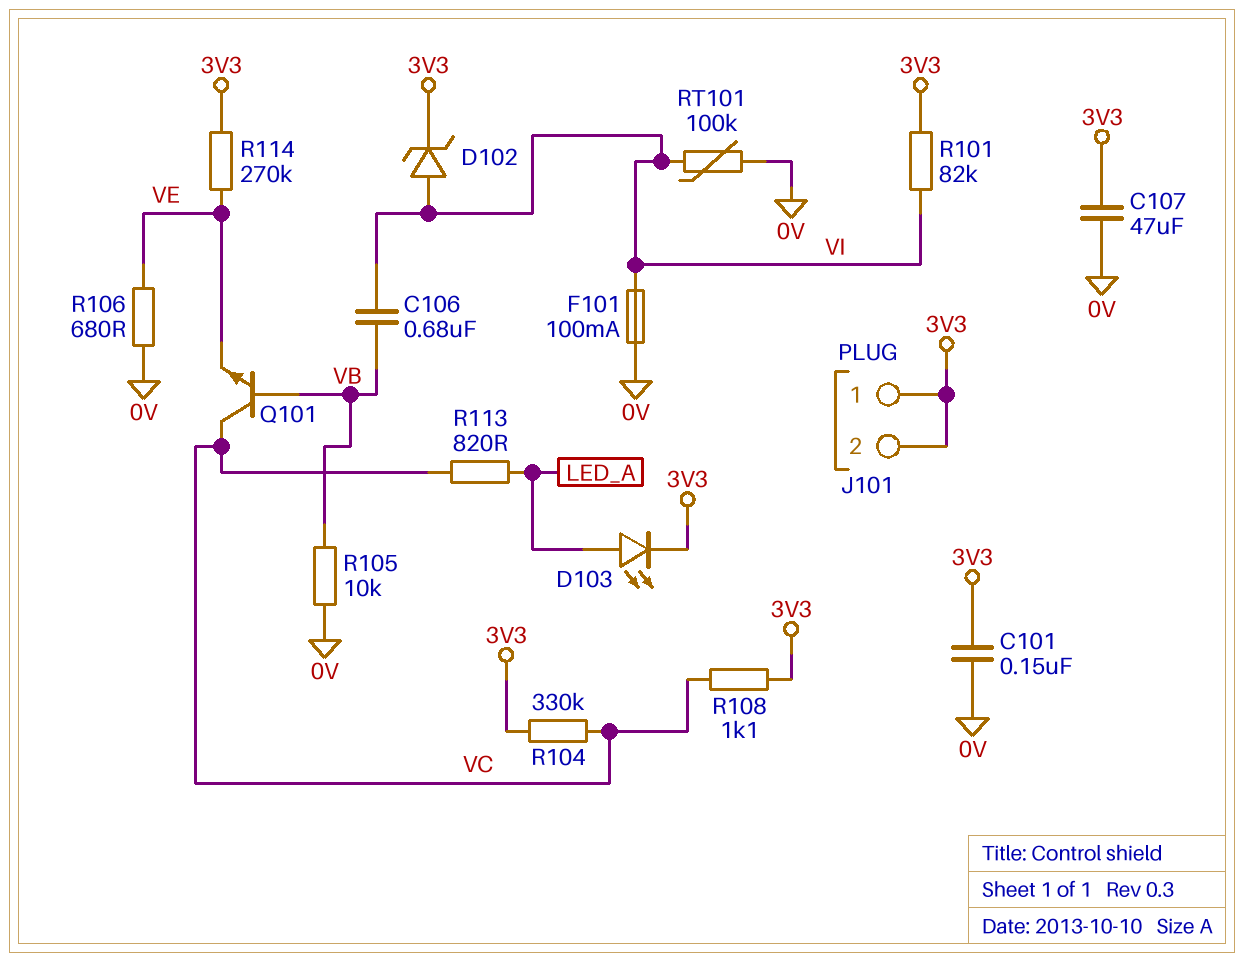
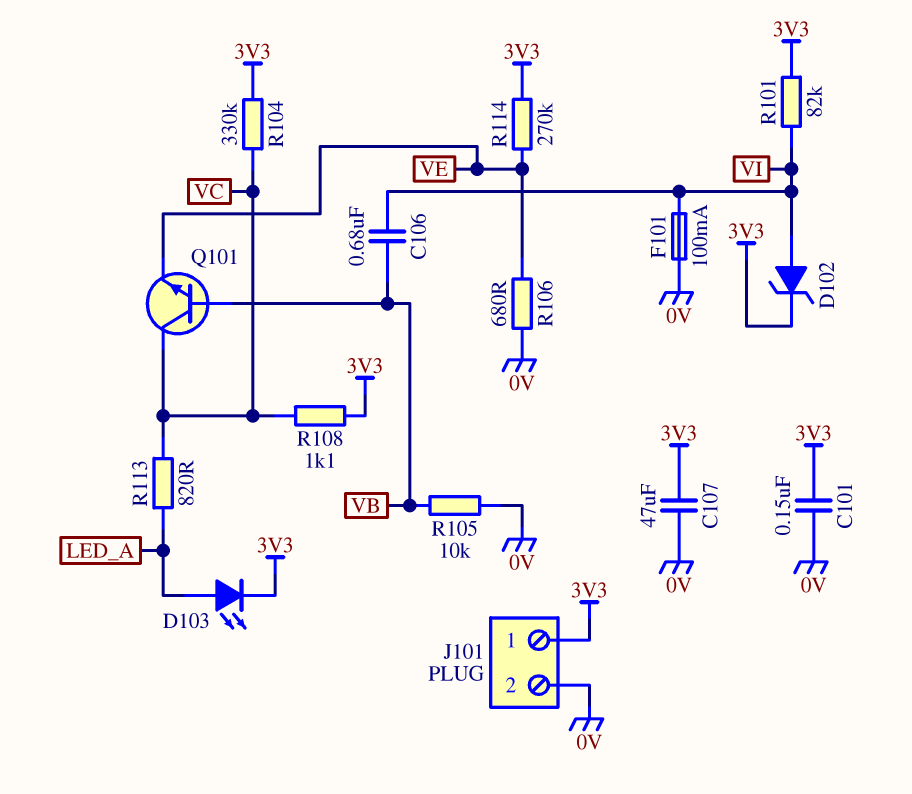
J101 pin 2: 3V3 -> 0V
RT101: 100k (0V, VI) -> none

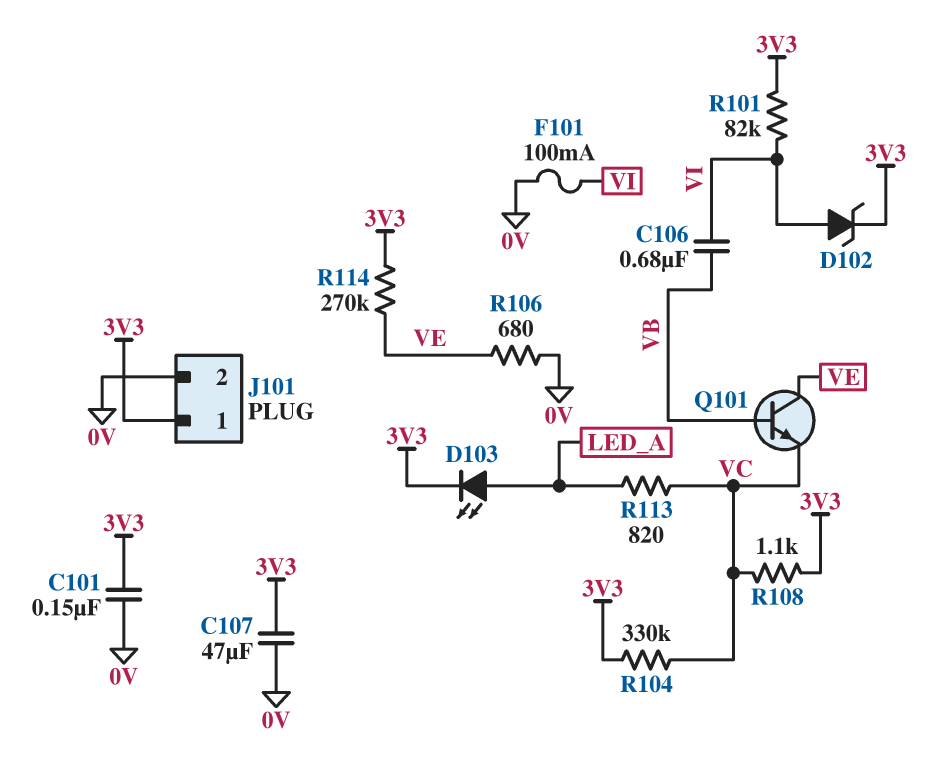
Q101: NPN (B VB, C VC, E VE) -> NPN (B VB, C VE, E VC)
R105: 10k (0V, VB) -> none

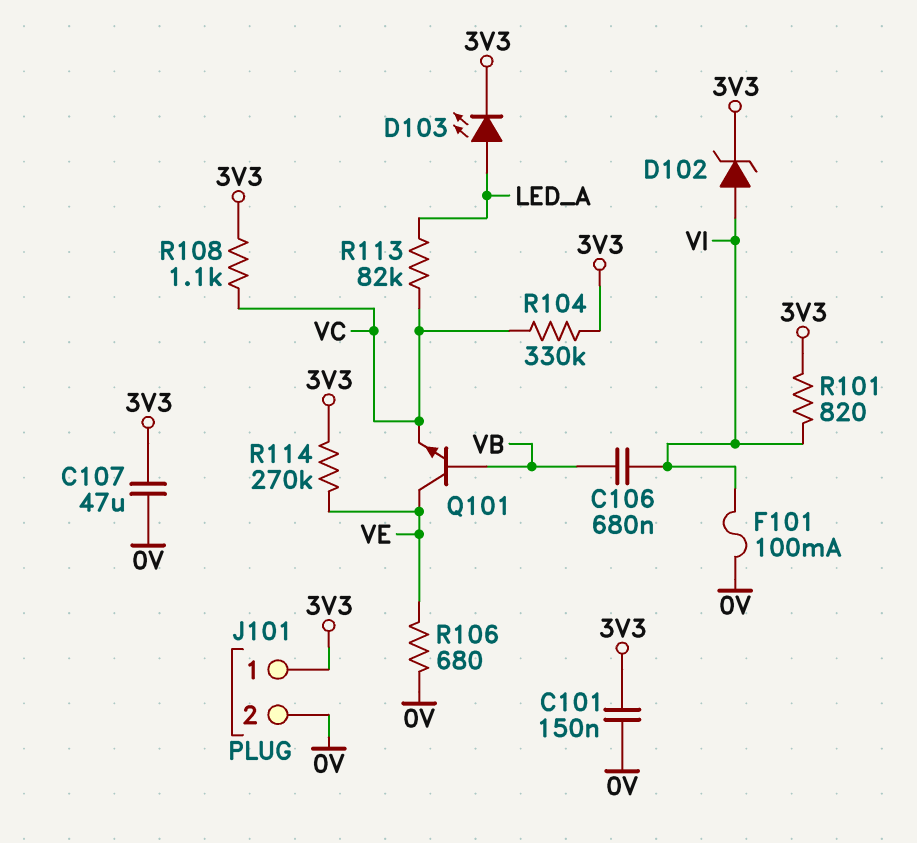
R101: 82k (3V3, VI) -> 820 (3V3, VI)
R113: 820 (LED_A, VC) -> 82k (LED_A, VC)

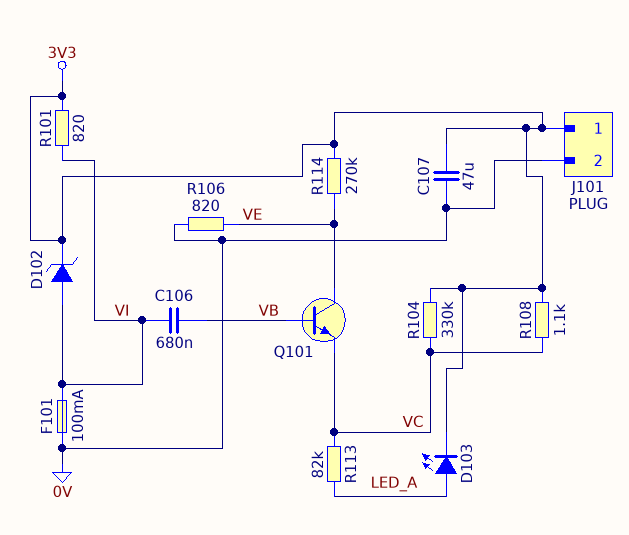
C101: 150nF (0V, 3V3) -> none
R106: 680 (0V, VE) -> 820 (0V, VE)

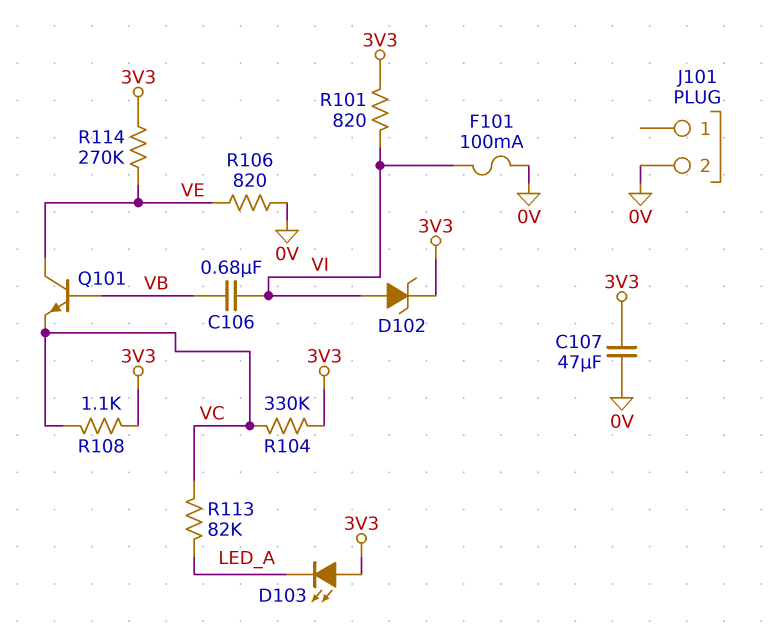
D103: LED (A LED_A, K 3V3) -> LED (A 3V3, K LED_A)
J101 pin 1: 3V3 -> none

